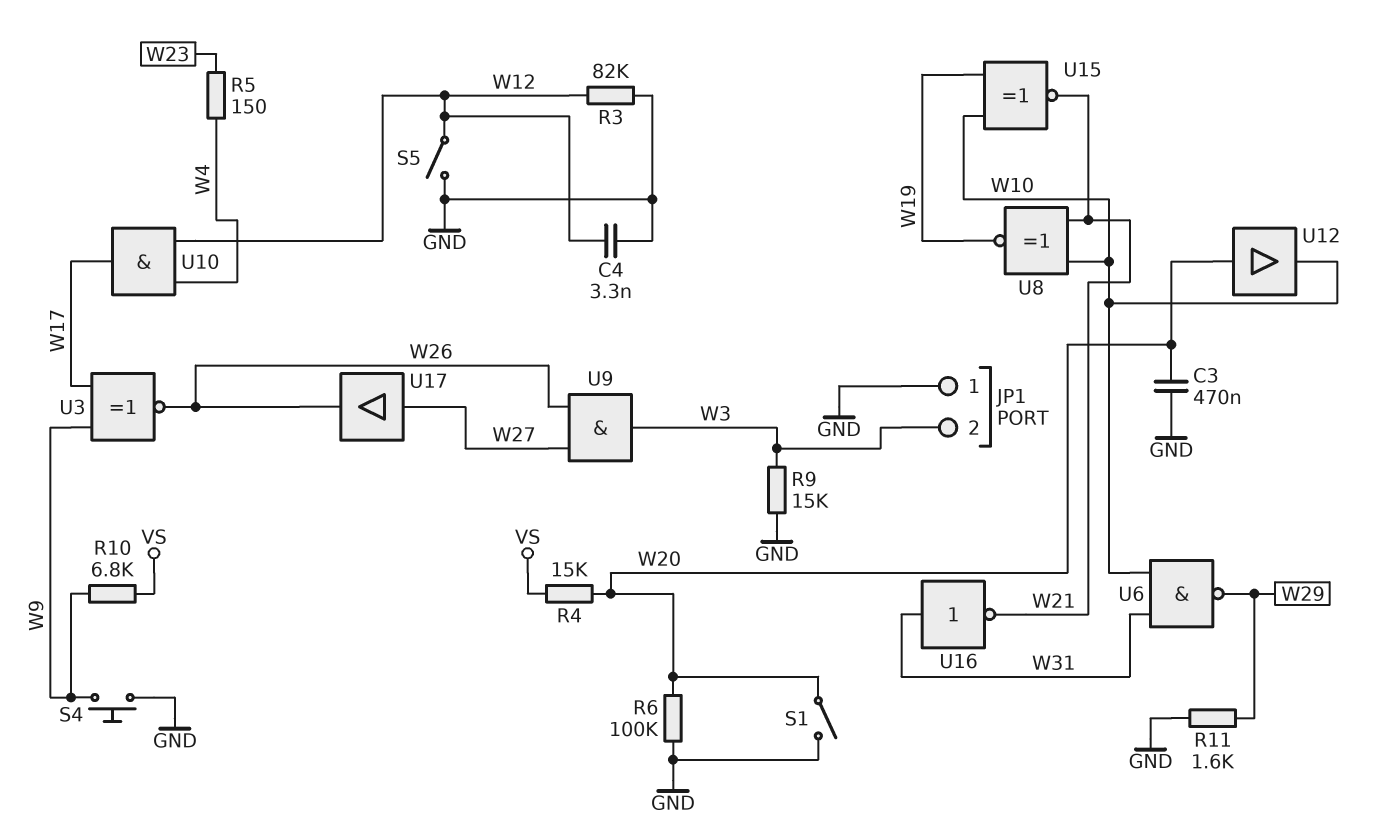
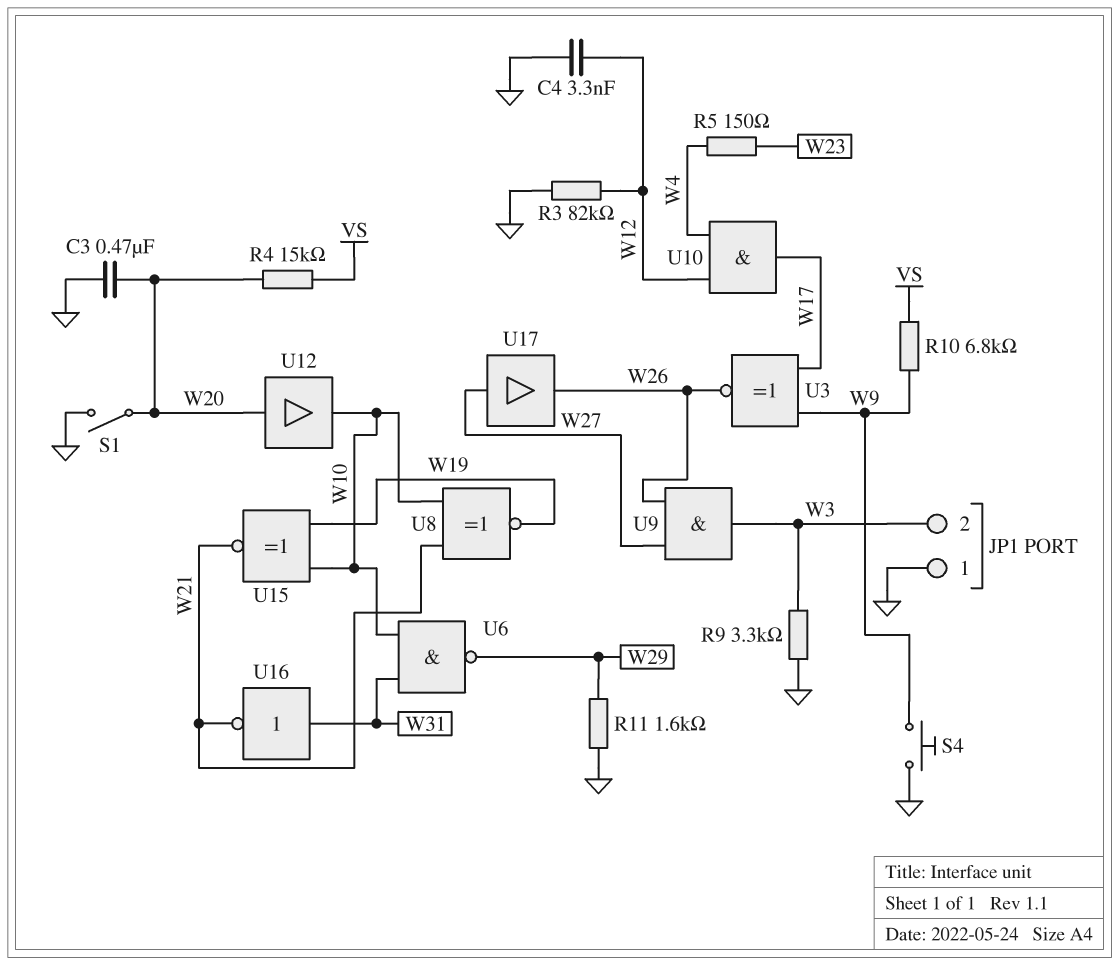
R6: 100k (GND, W20) -> none
R9: 15k (GND, W3) -> 3.3k (GND, W3)
S5: switch (GND, W12) -> none

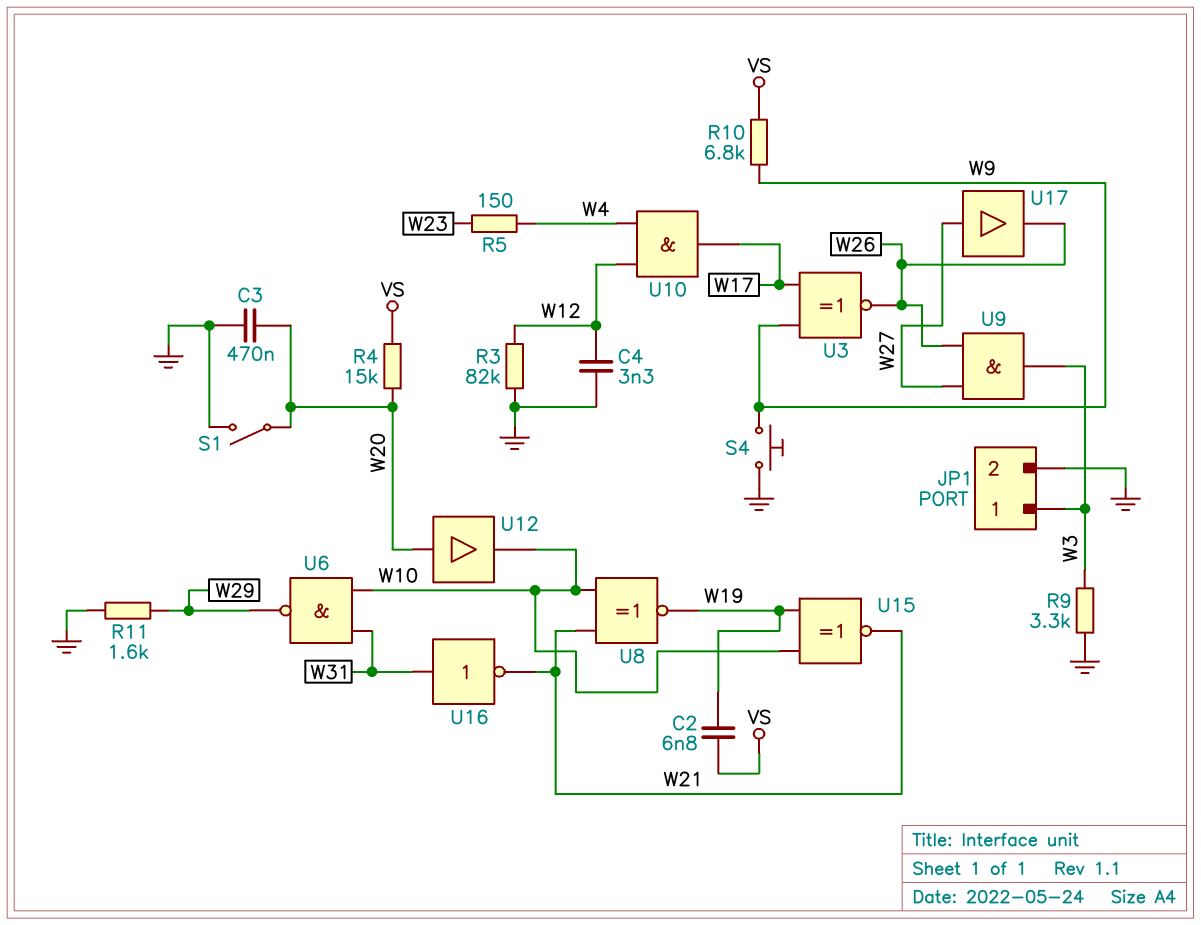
C2: none -> 6.8nF (VS, W19)
JP1 pin 1: GND -> W3
JP1 pin 2: W3 -> GND

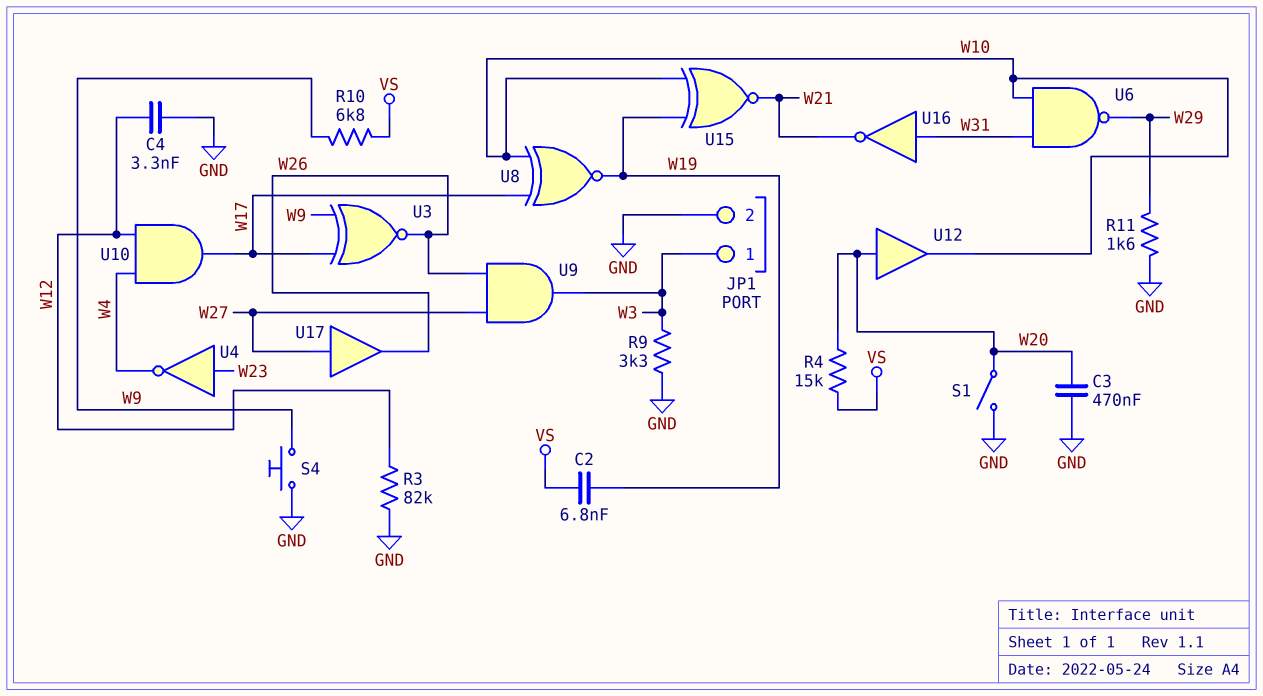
R5: 150 (W4, W23) -> none
U4: none -> NOT (in W23, out W4)
U8: XNOR (in W10, in W21, out W19) -> XNOR (in W10, in W17, out W19)

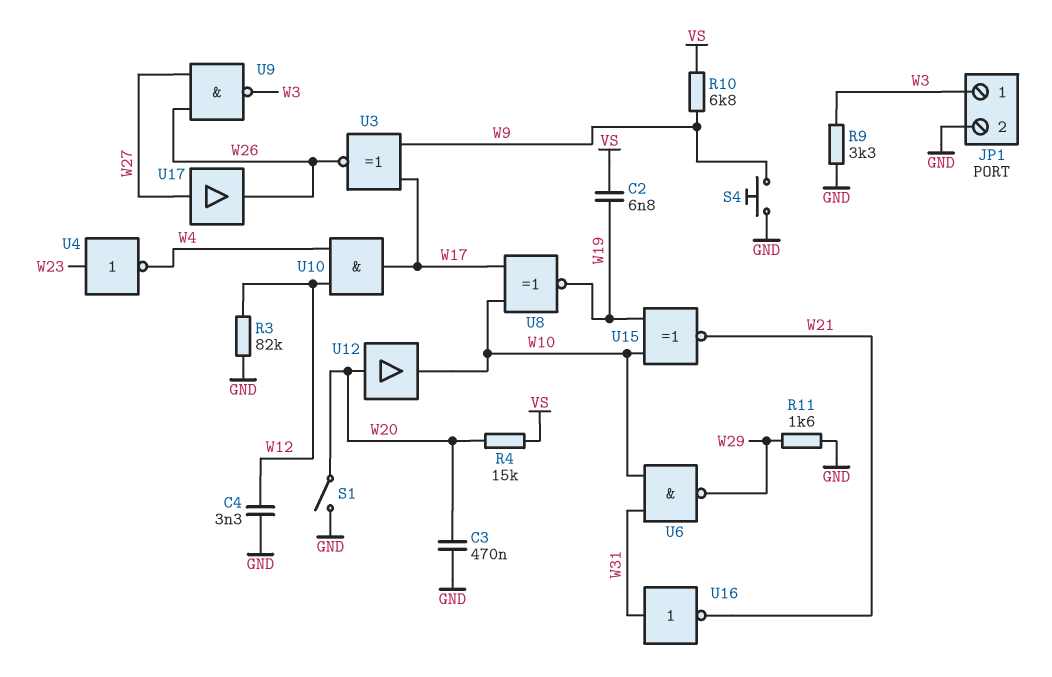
U9: AND (in W26, in W27, out W3) -> NAND (in W26, in W27, out W3)

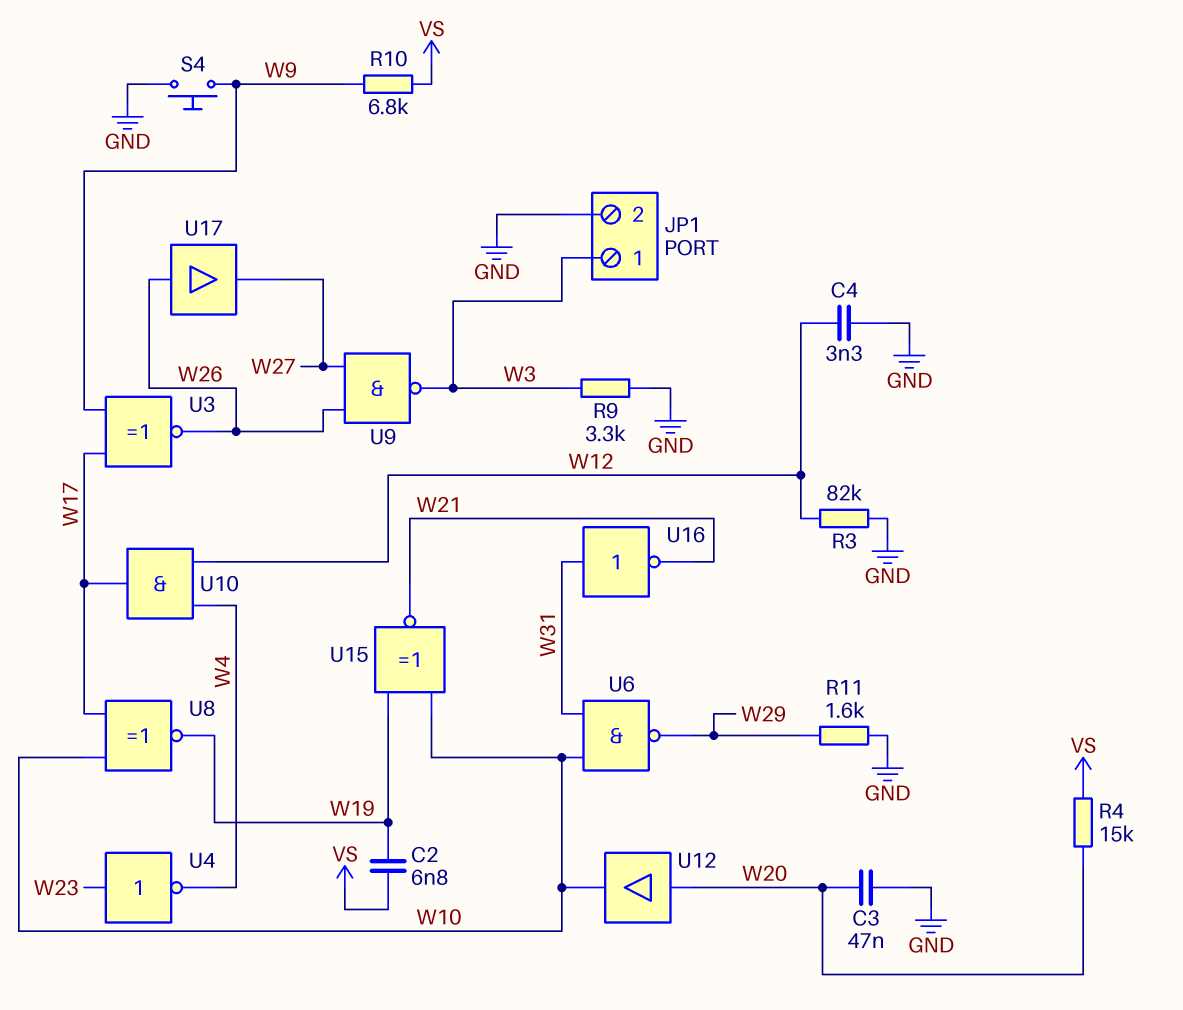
C3: 470nF (GND, W20) -> 47nF (GND, W20)
S1: switch (GND, W20) -> none
U17: buffer (in W27, out W26) -> buffer (in W26, out W27)

